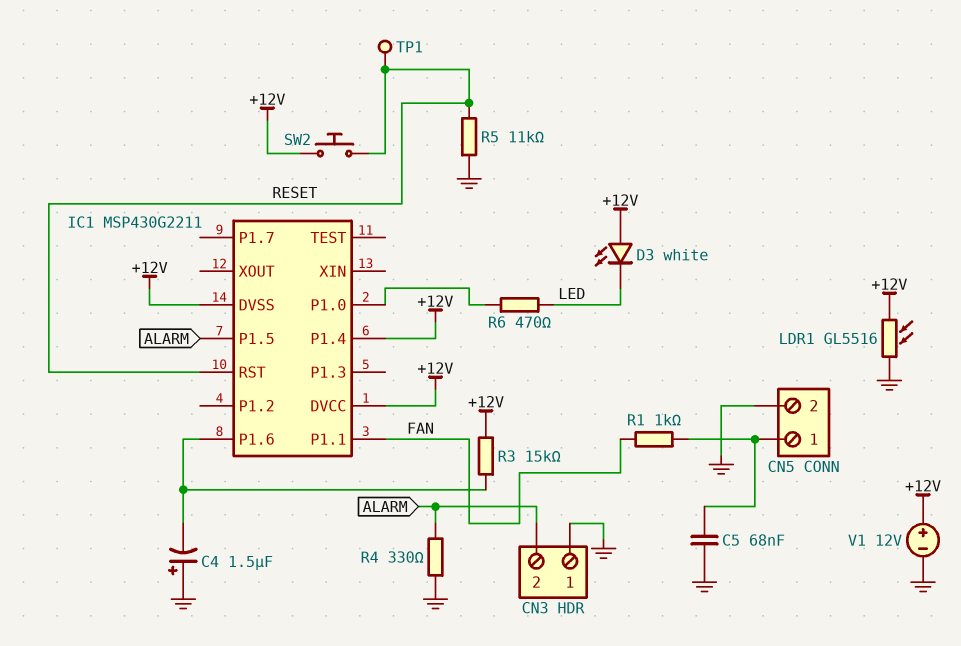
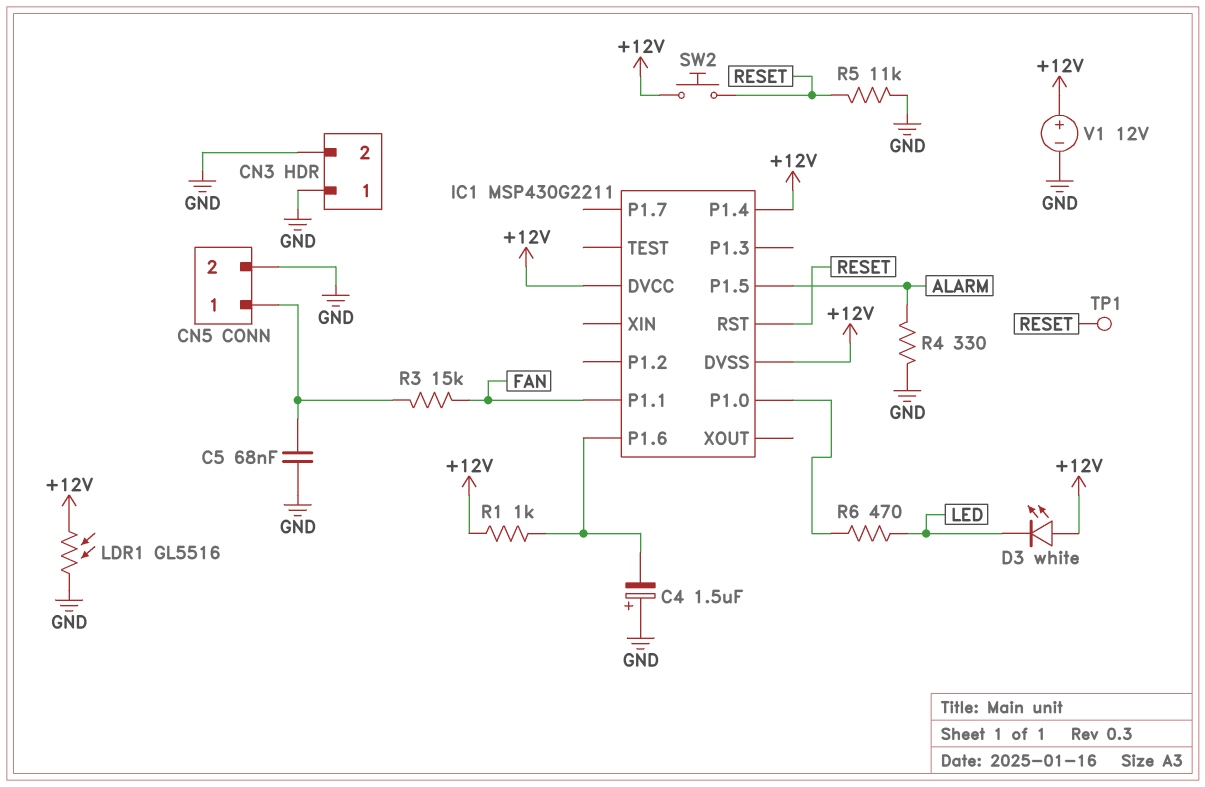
CN3 pin 2: ALARM -> GND
R1: 1k (CN5/1, FAN) -> 1k (+12V, IC1/P1.6)
R3: 15k (+12V, IC1/P1.6) -> 15k (CN5/1, FAN)

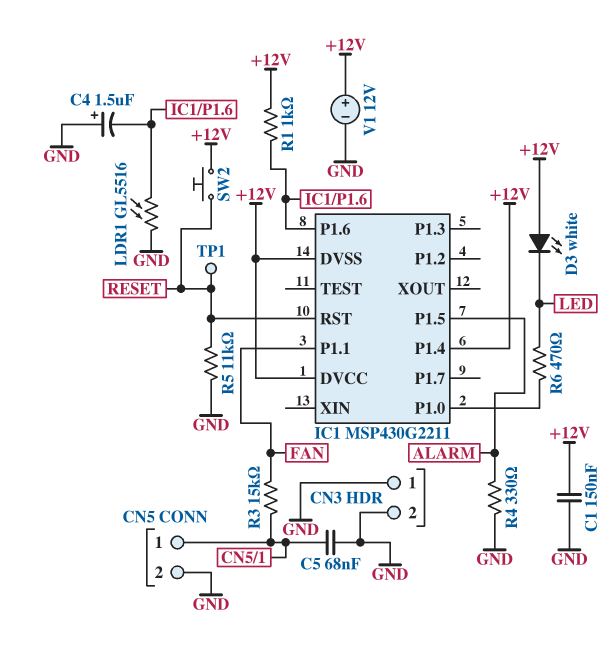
C1: none -> 150nF (+12V, GND)
LDR1: GL5516 (+12V, GND) -> GL5516 (GND, IC1/P1.6)

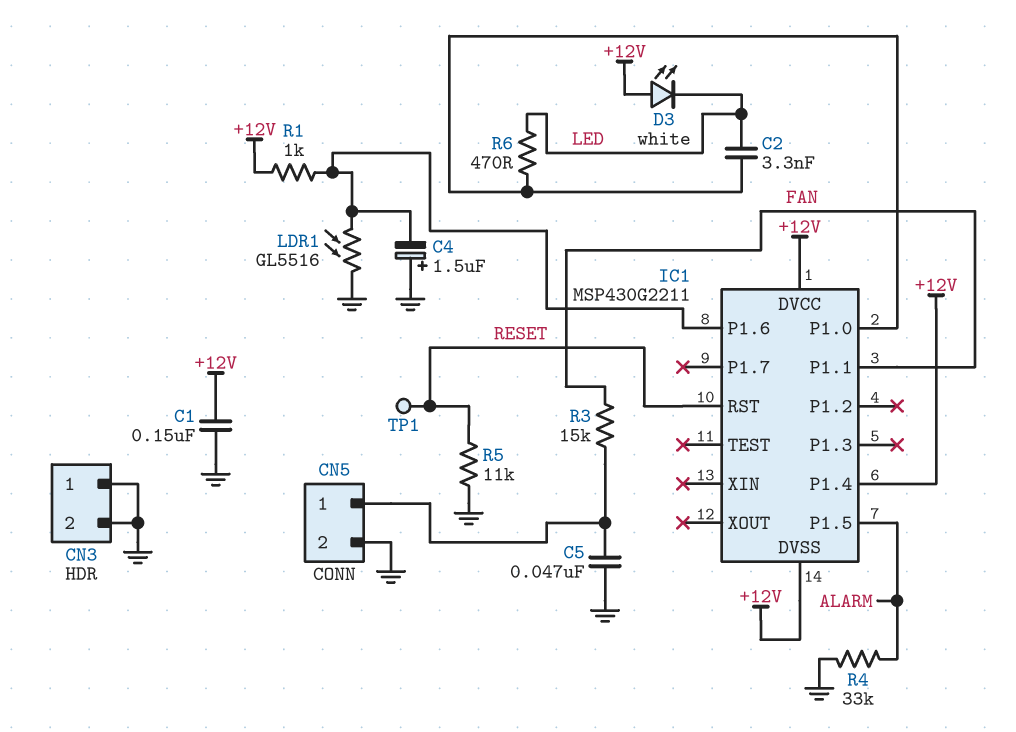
C2: none -> 3.3nF (IC1/P1.0, LED)
C5: 68nF (CN5/1, GND) -> 47nF (CN5/1, GND)
R4: 330 (ALARM, GND) -> 33k (ALARM, GND)
SW2: button (+12V, RESET) -> none
V1: 12V (plus +12V, minus GND) -> none

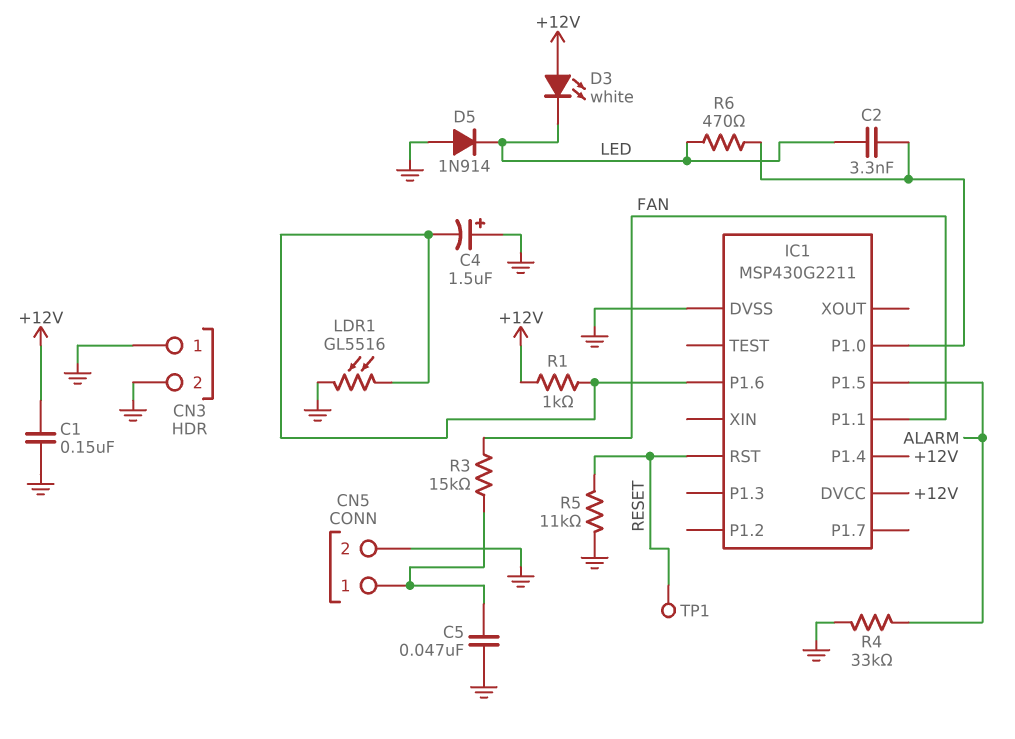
D5: none -> diode 1N914 (A GND, K LED)
IC1 pin DVSS: +12V -> GND

